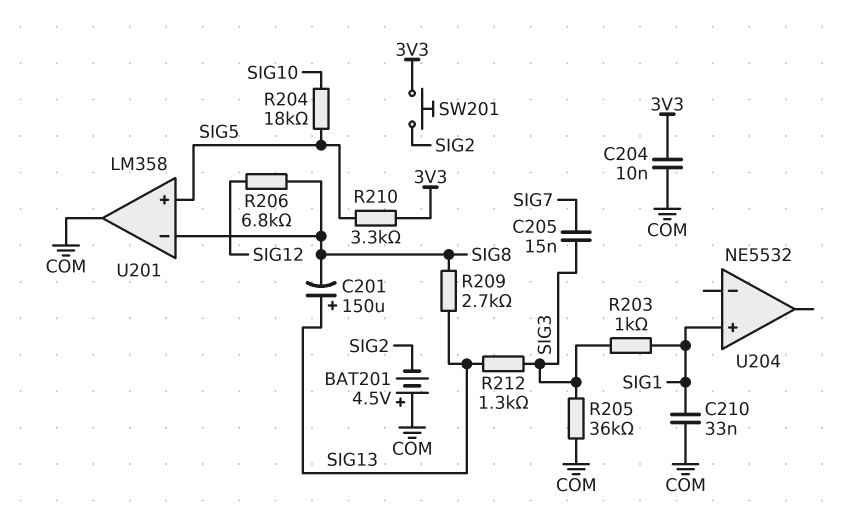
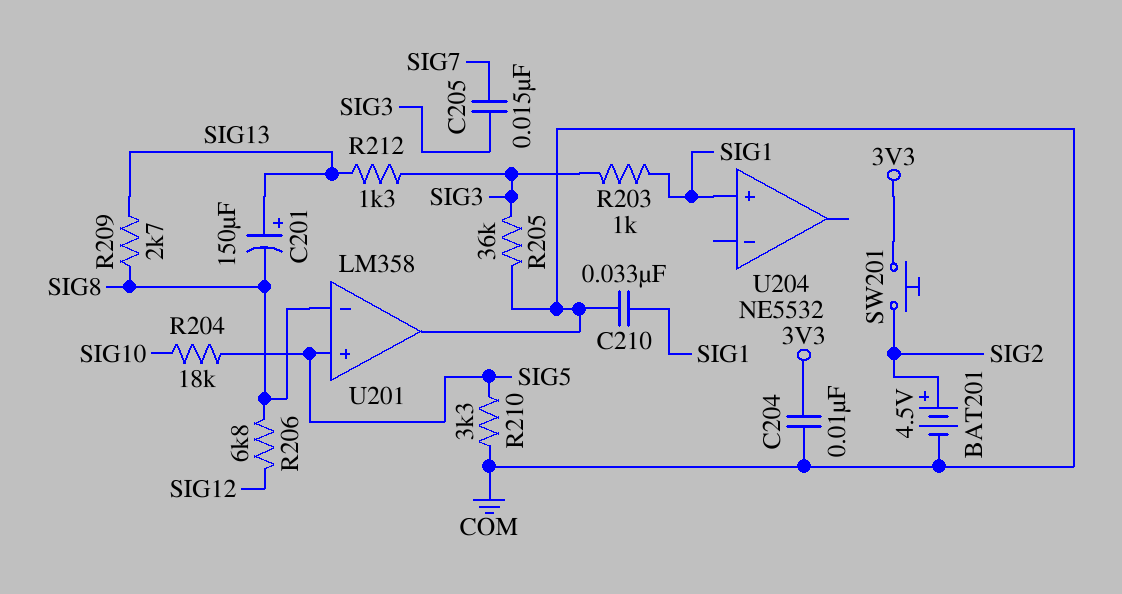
BAT201: 4.5V (plus COM, minus SIG2) -> 4.5V (plus SIG2, minus COM)
R210: 3.3k (3V3, SIG5) -> 3.3k (COM, SIG5)

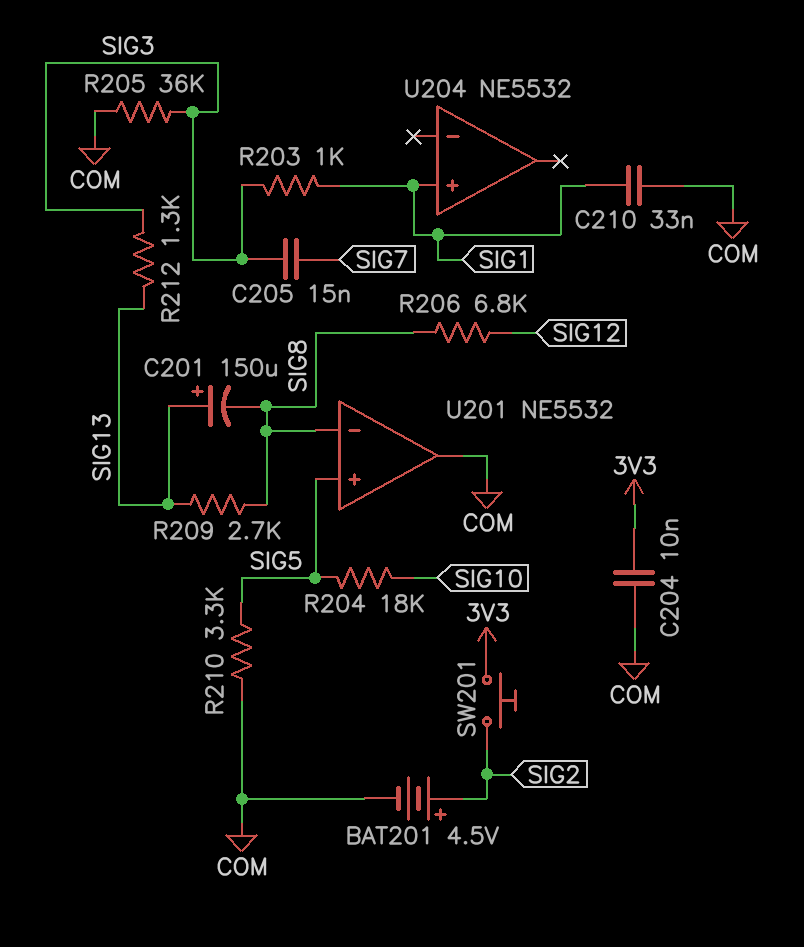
U201: LM358 -> NE5532

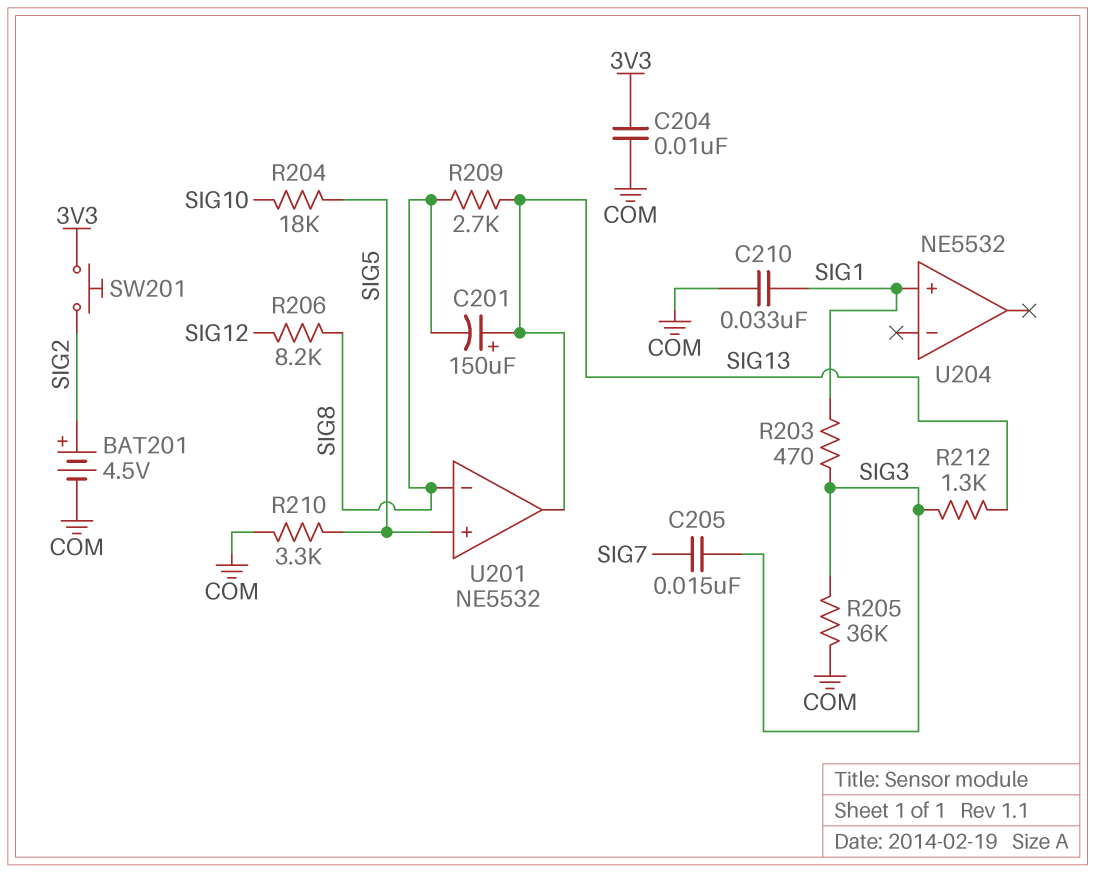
R203: 1k (SIG1, SIG3) -> 470 (SIG1, SIG3)
R206: 6.8k (SIG8, SIG12) -> 8.2k (SIG8, SIG12)
U201 pin out: COM -> SIG13

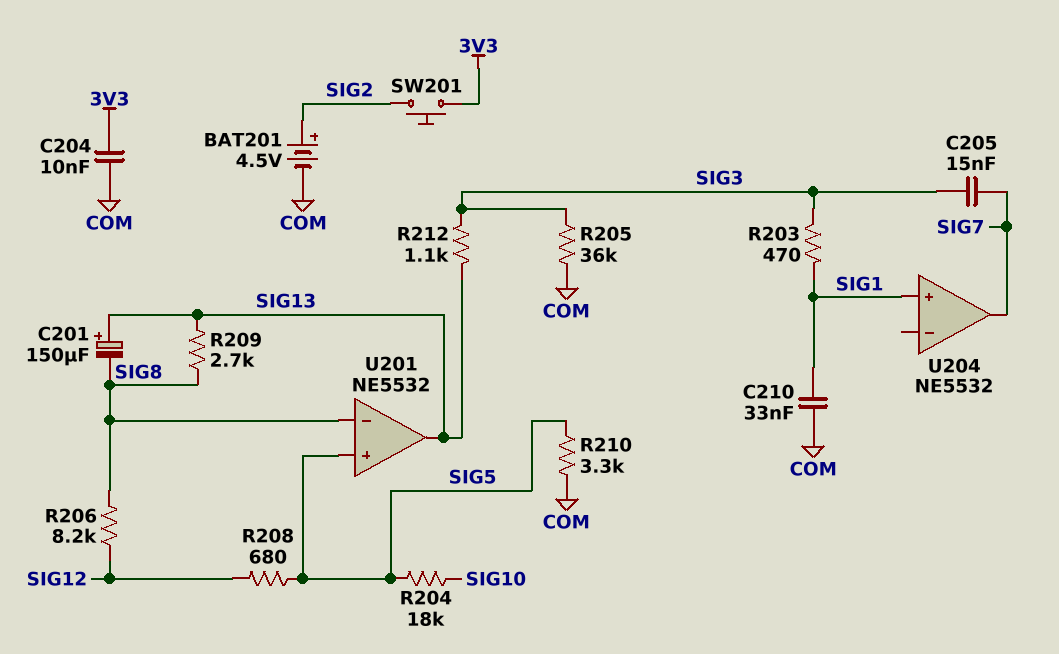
R208: none -> 680 (SIG5, SIG12)
R212: 1.3k (SIG3, SIG13) -> 1.1k (SIG3, SIG13)
U204 pin out: none -> SIG7

